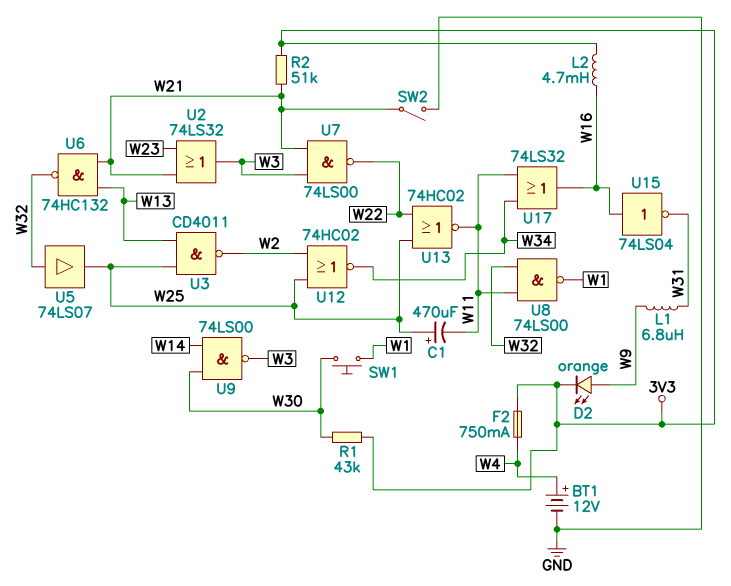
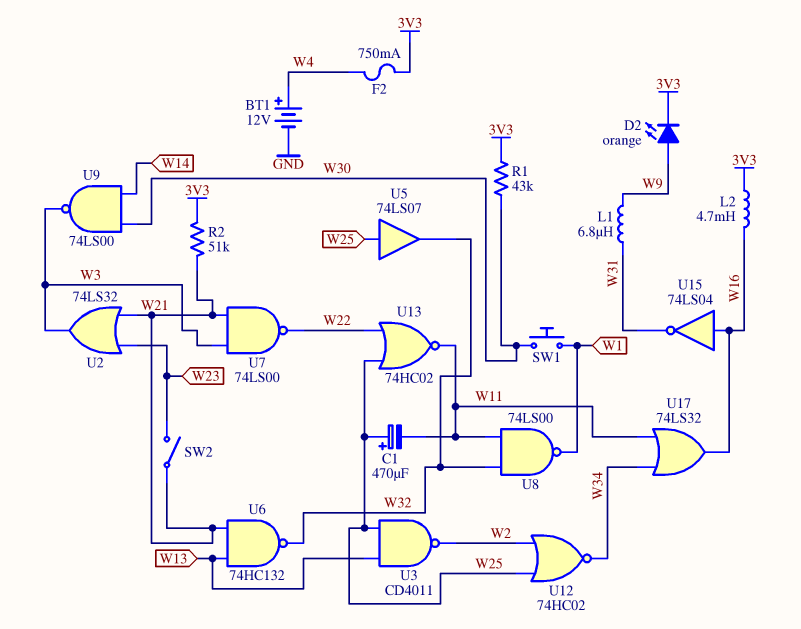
SW2: switch (GND, W21) -> switch (W21, W23)
U5: buffer 74LS07 (in W32, out W25) -> buffer 74LS07 (in W25, out W32)

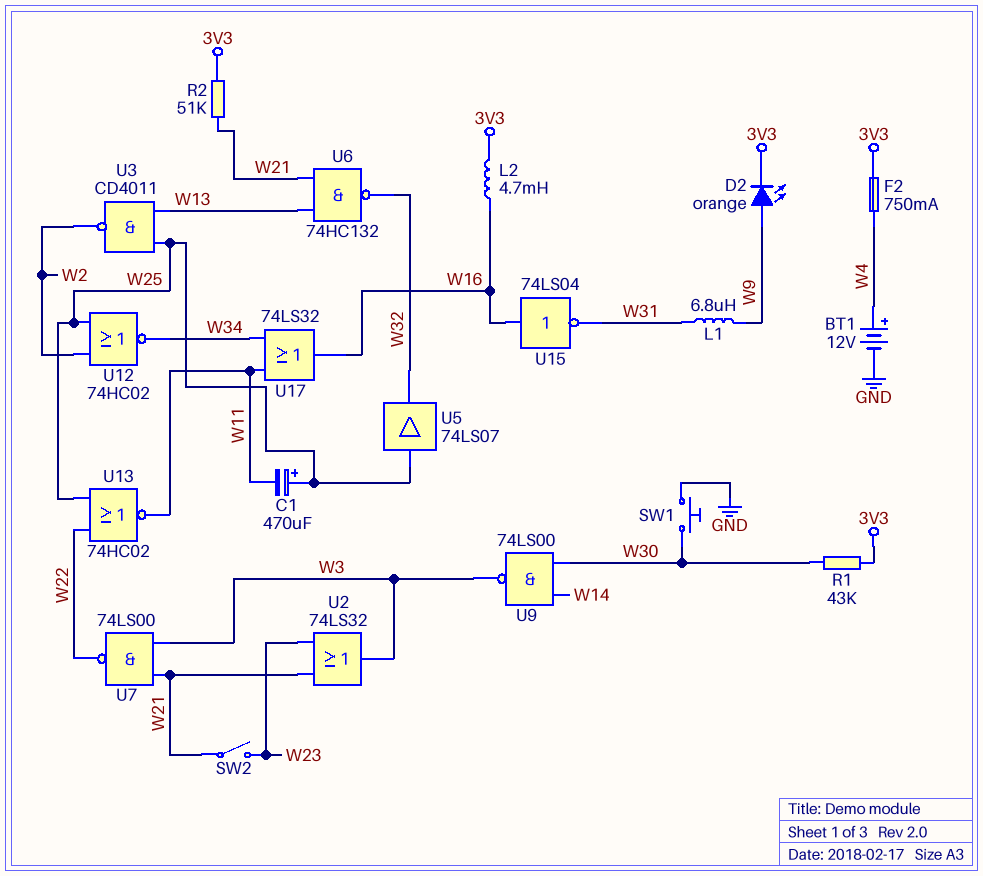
SW1: button (W1, W30) -> button (GND, W30)
U8: NAND 74LS00 (in W11, in W32, out W1) -> none

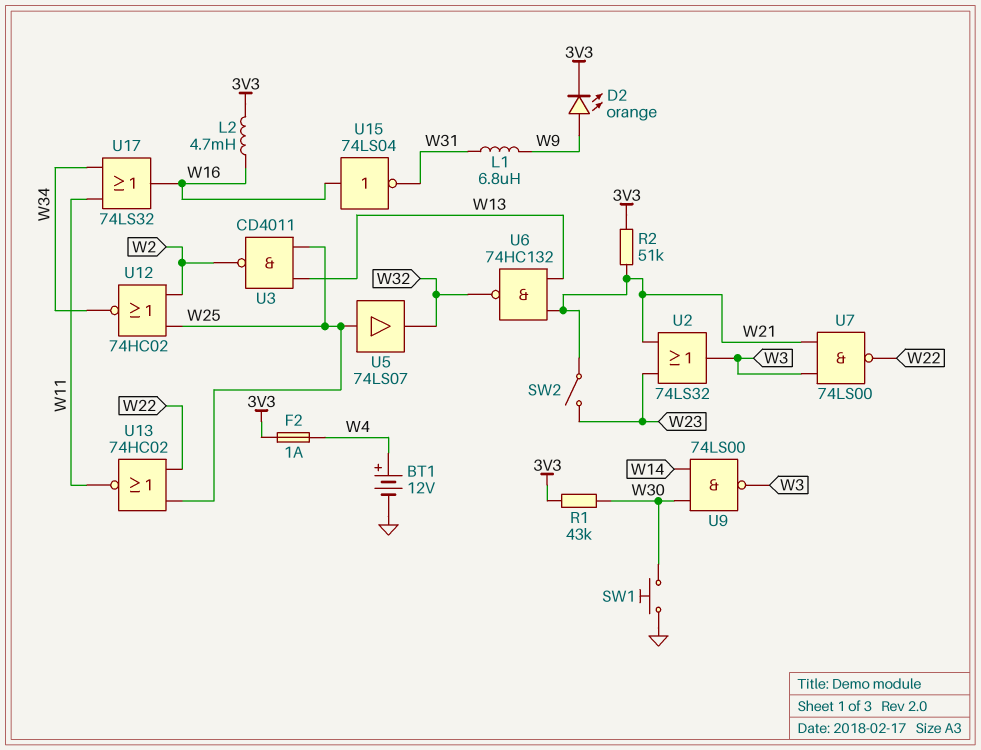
C1: 470uF (plus W25, minus W11) -> none
F2: 750mA (3V3, W4) -> 1A (3V3, W4)

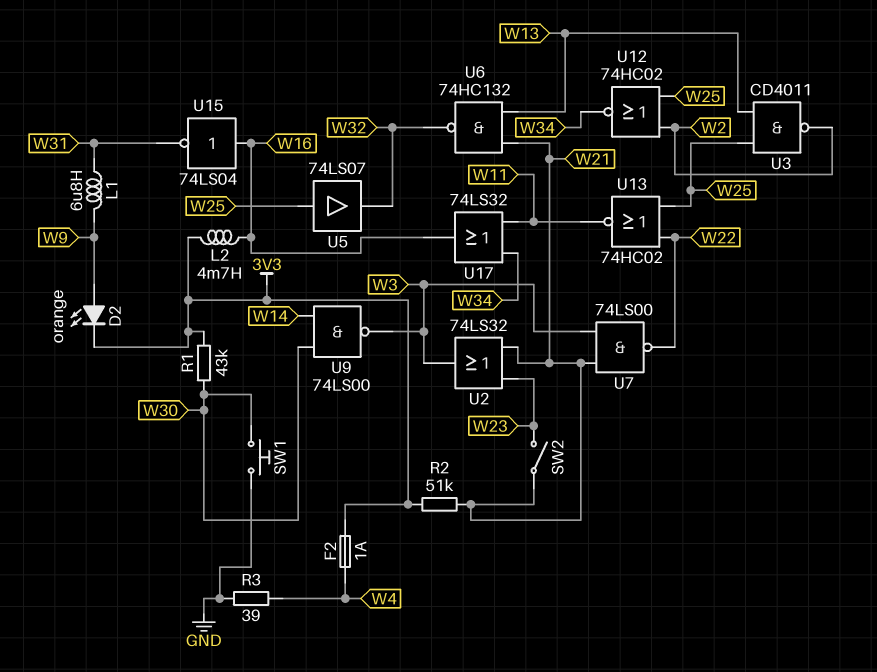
BT1: 12V (plus W4, minus GND) -> none
R3: none -> 39 (GND, W4)

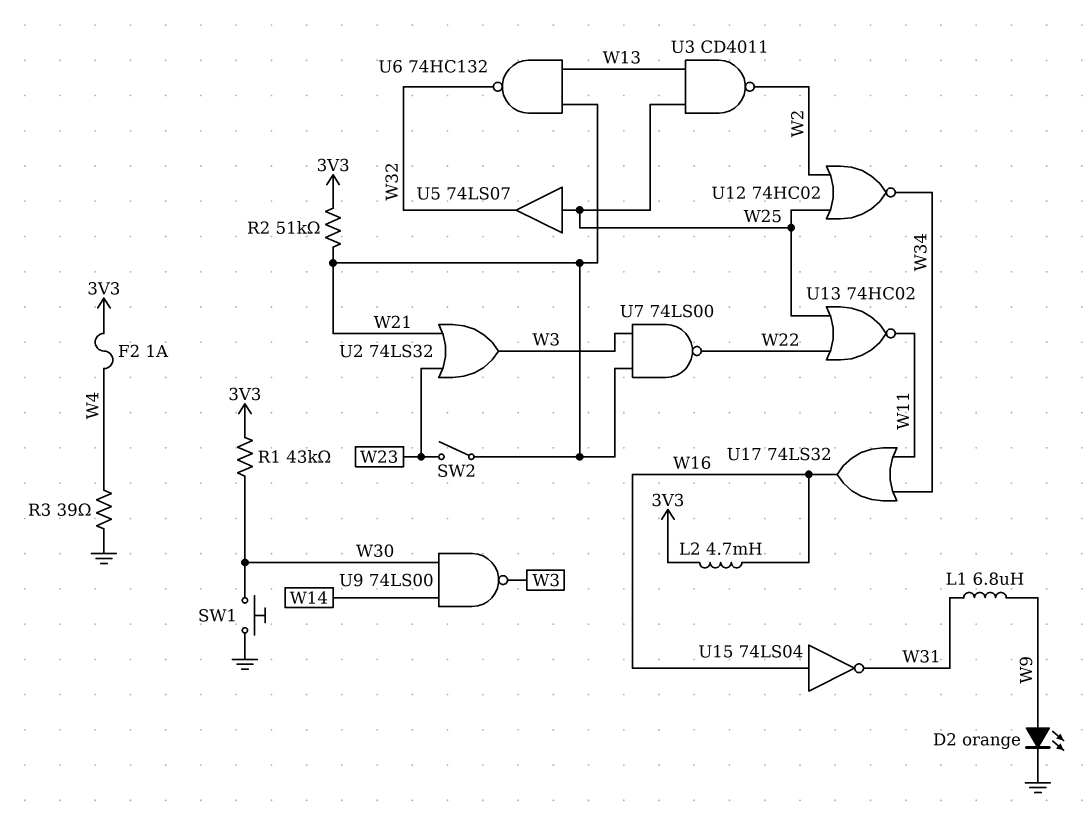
D2: LED orange (A W9, K 3V3) -> LED orange (A W9, K GND)

